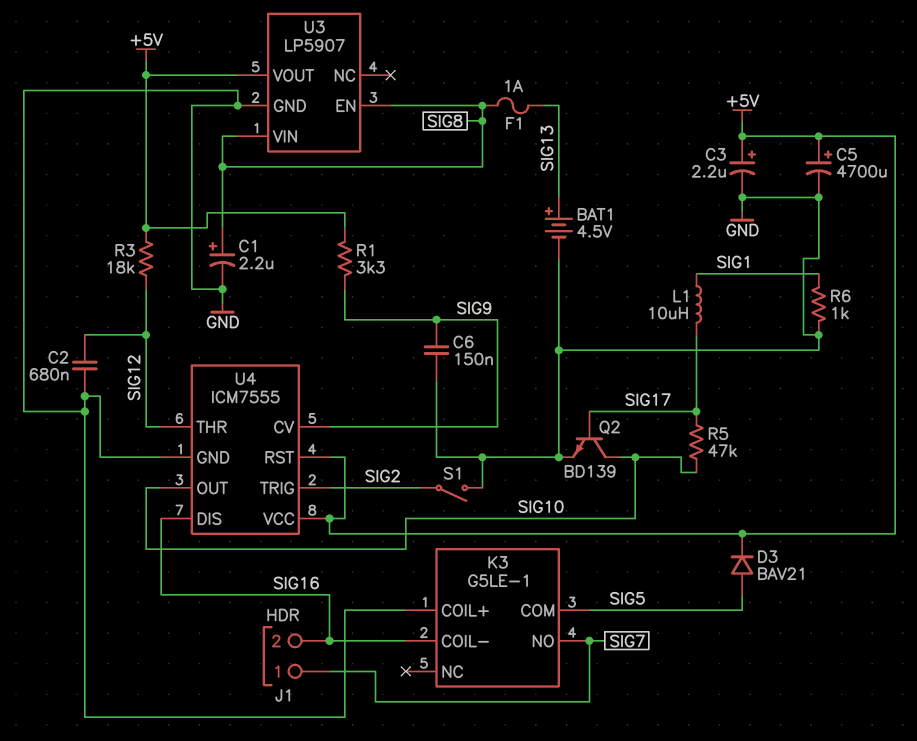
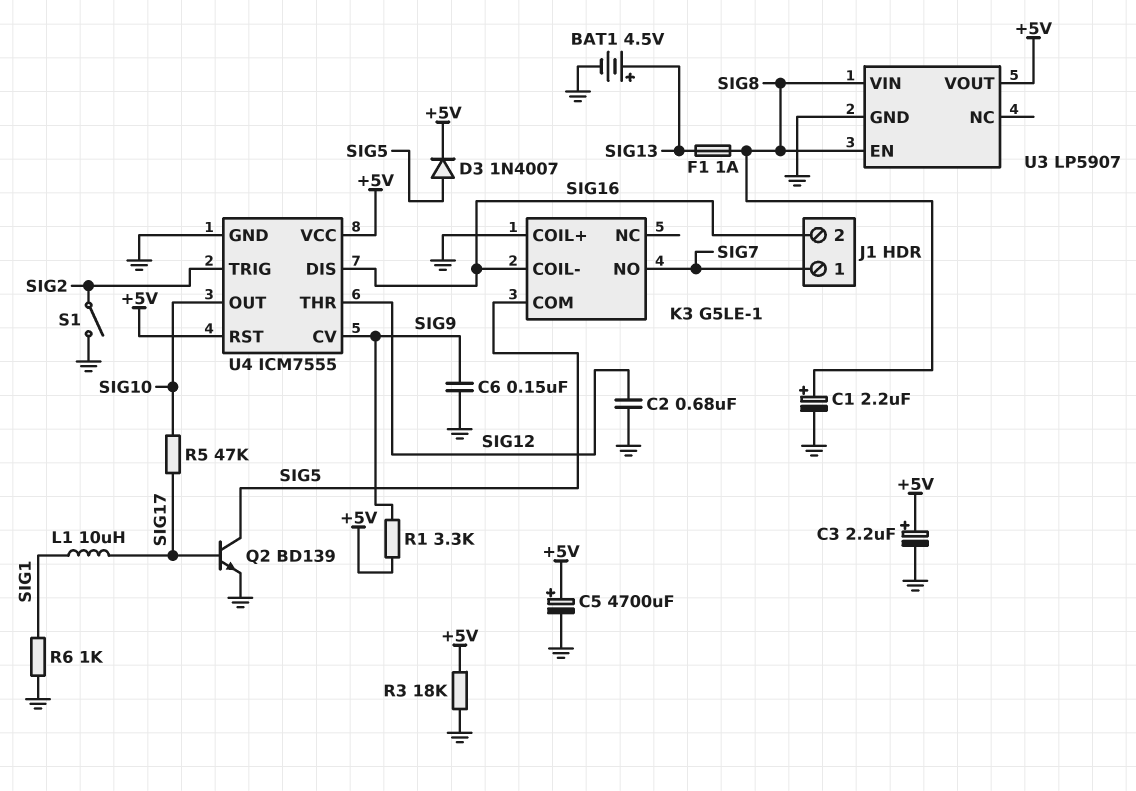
D3: diode BAV21 (A SIG5, K +5V) -> diode 1N4007 (A SIG5, K +5V)
Q2: NPN BD139 (B SIG17, C SIG10, E GND) -> NPN BD139 (B SIG17, C SIG5, E GND)
R3: 18k (+5V, SIG12) -> 18k (+5V, GND)

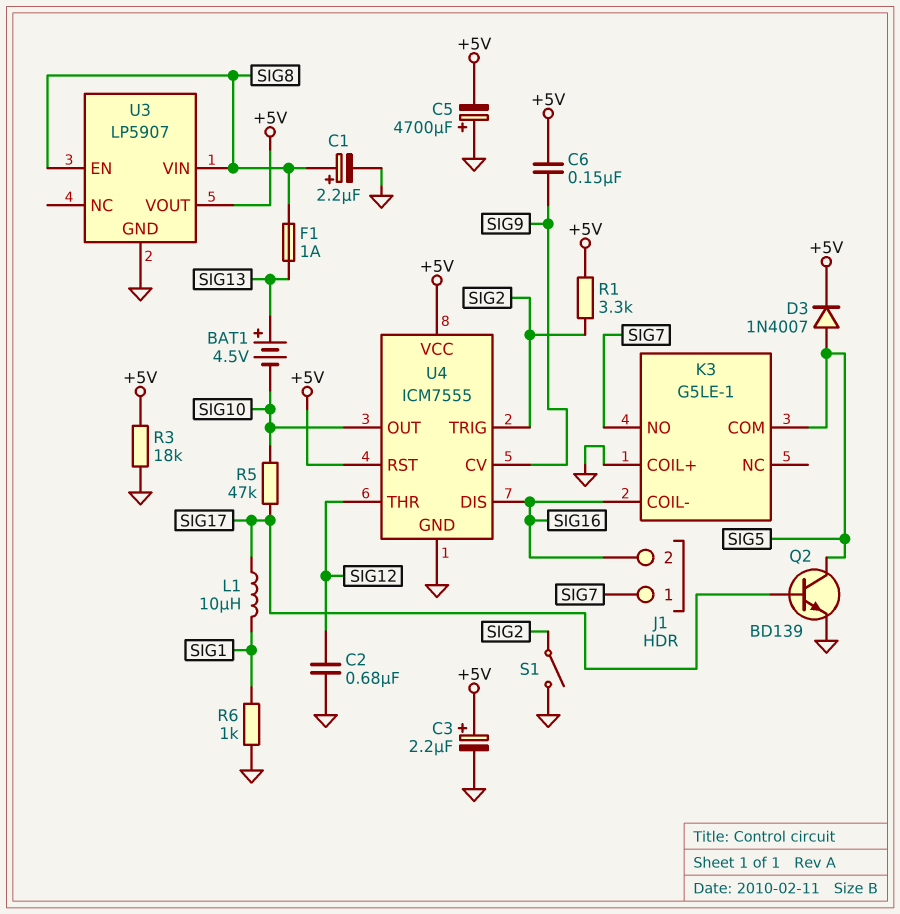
BAT1: 4.5V (plus SIG13, minus GND) -> 4.5V (plus SIG13, minus SIG10)
C5: 4700uF (plus +5V, minus GND) -> 4700uF (plus GND, minus +5V)
C6: 150nF (GND, SIG9) -> 150nF (+5V, SIG9)
R1: 3.3k (+5V, SIG9) -> 3.3k (+5V, SIG2)

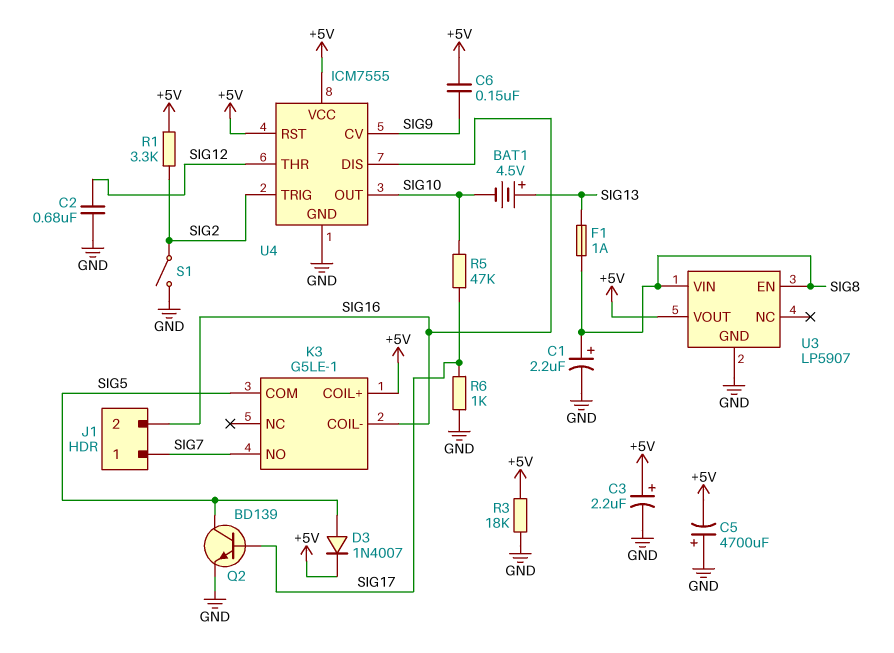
K3 pin COIL+: GND -> +5V
L1: 10uH (SIG1, SIG17) -> none
R6: 1k (GND, SIG1) -> 1k (GND, SIG17)

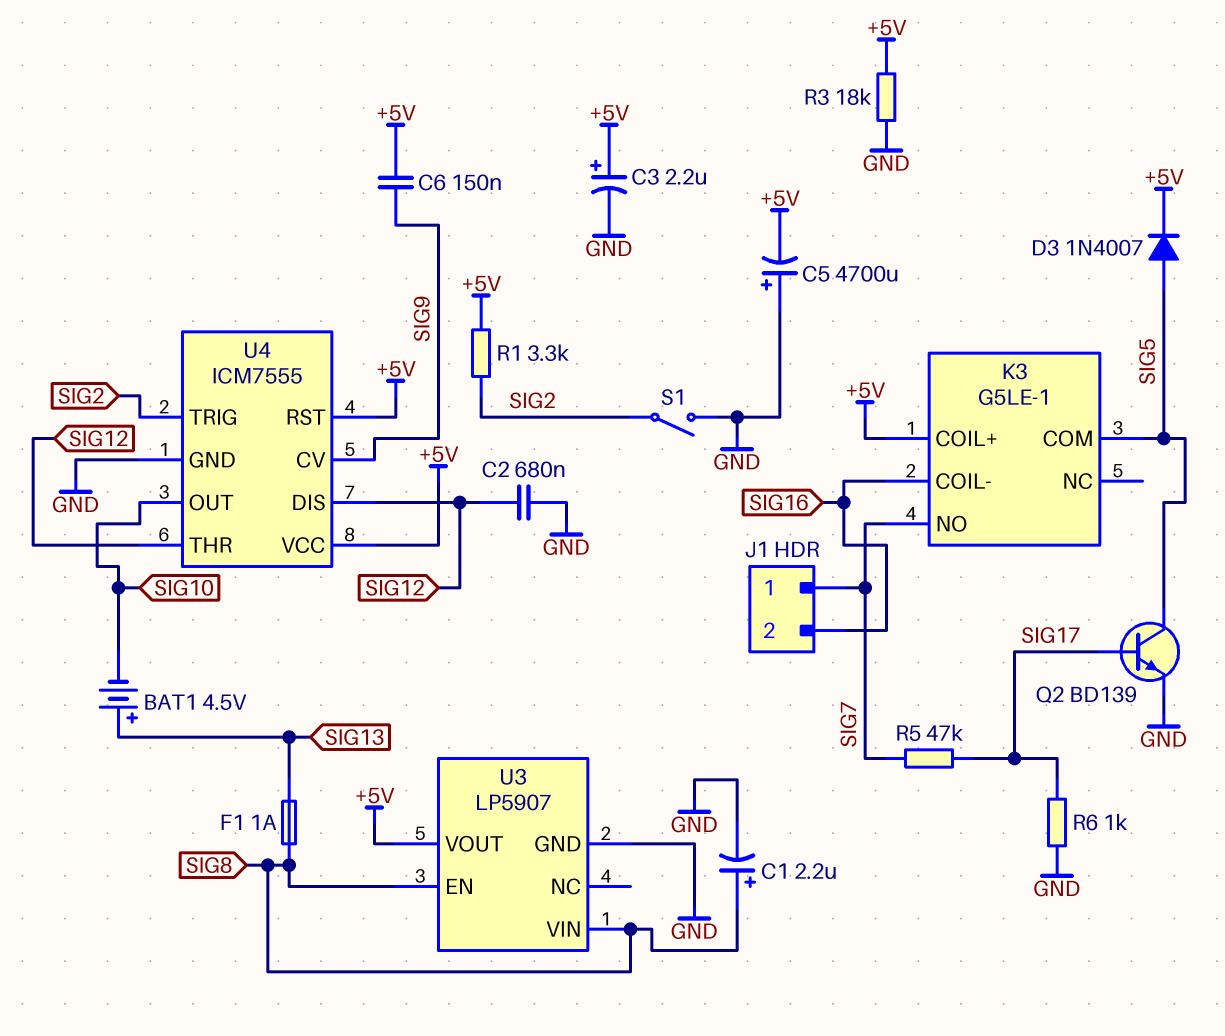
R5: 47k (SIG10, SIG17) -> 47k (SIG7, SIG17)
U4 pin DIS: SIG16 -> SIG12

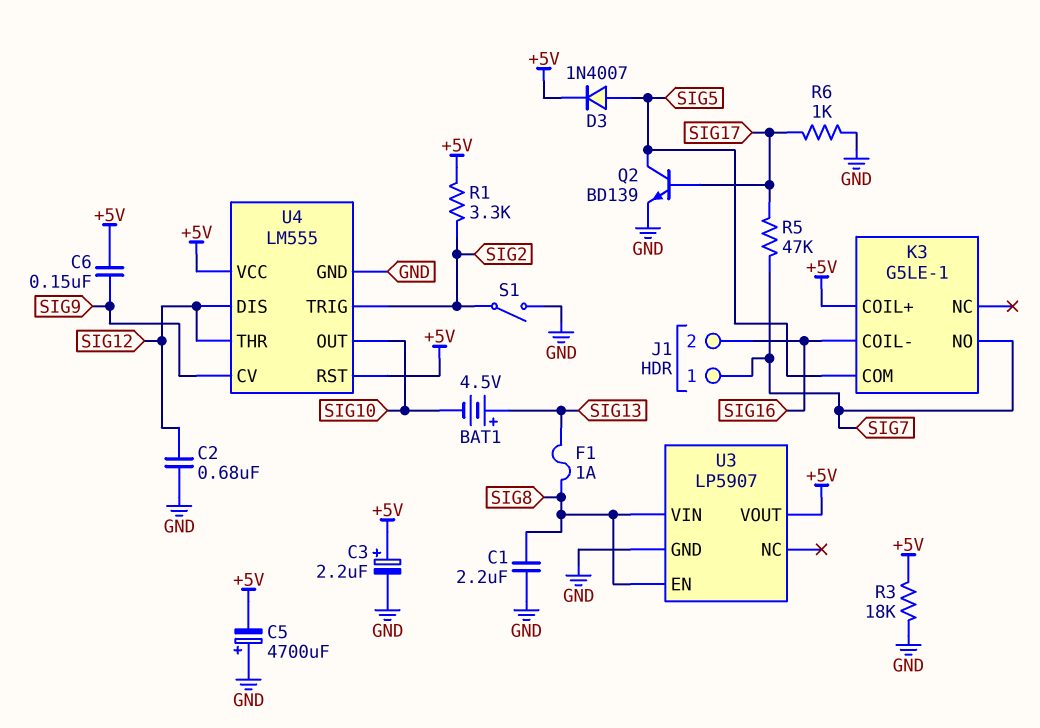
C1: 2.2uF (plus SIG8, minus GND) -> 2.2uF (GND, SIG8)
U4: ICM7555 -> LM555

